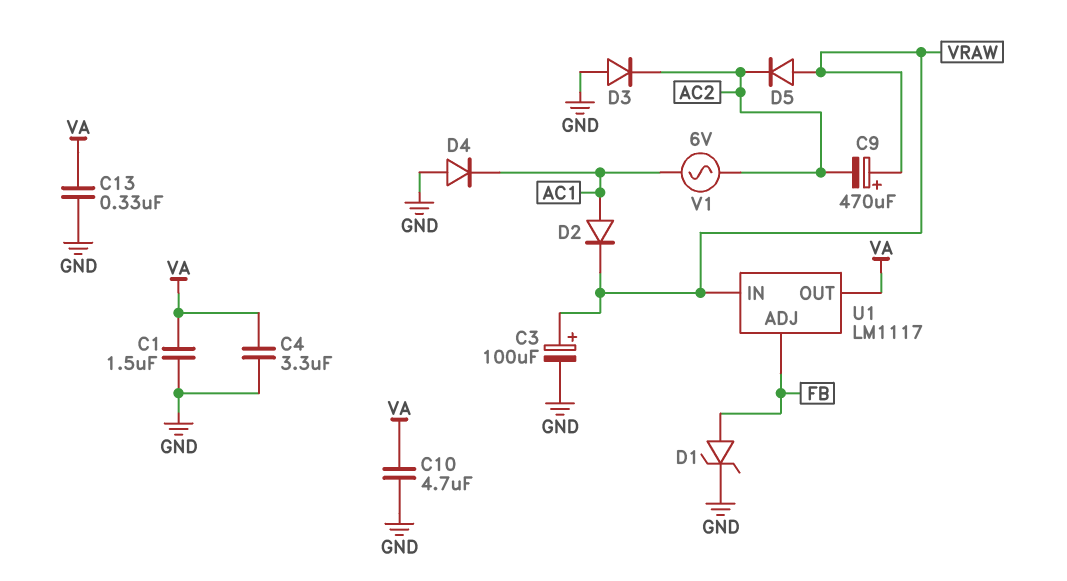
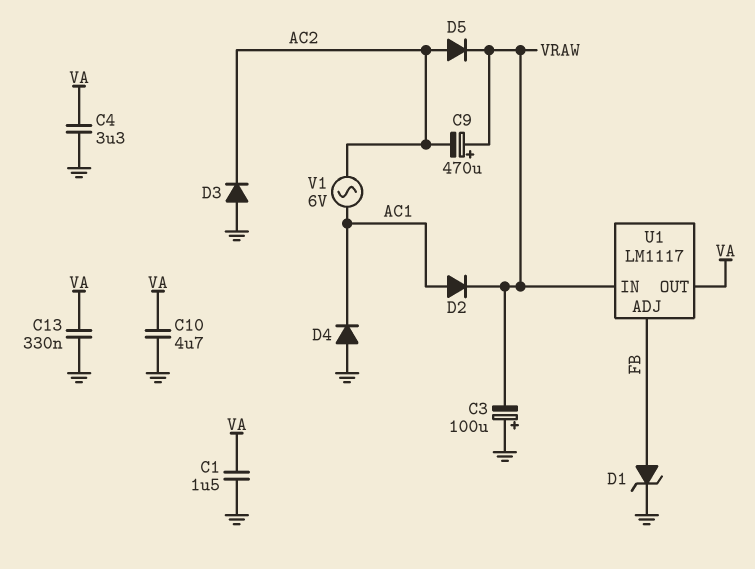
C3: 100uF (plus VRAW, minus GND) -> 100uF (plus GND, minus VRAW)
D5: diode (A VRAW, K AC2) -> diode (A AC2, K VRAW)

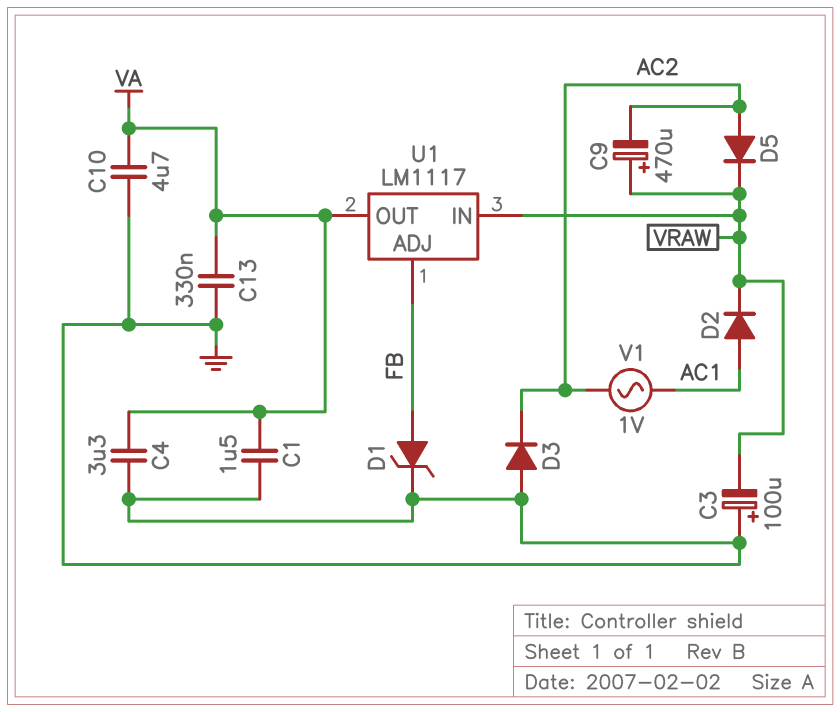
D4: diode (A GND, K AC1) -> none
V1: AC 6V (AC1, AC2) -> AC 1V (AC1, AC2)

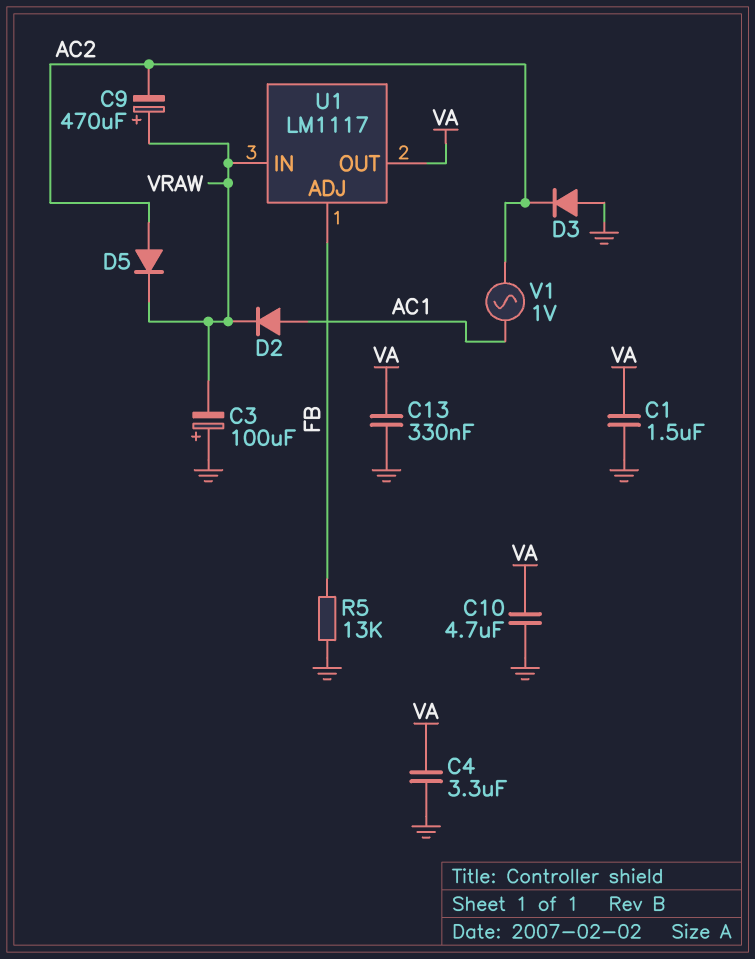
D1: zener (A FB, K GND) -> none
R5: none -> 13k (FB, GND)

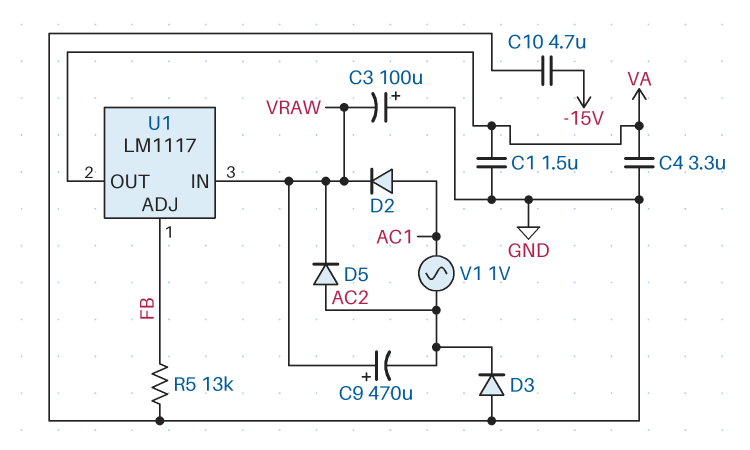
C10: 4.7uF (GND, VA) -> 4.7uF (-15V, GND)
C13: 330nF (GND, VA) -> none

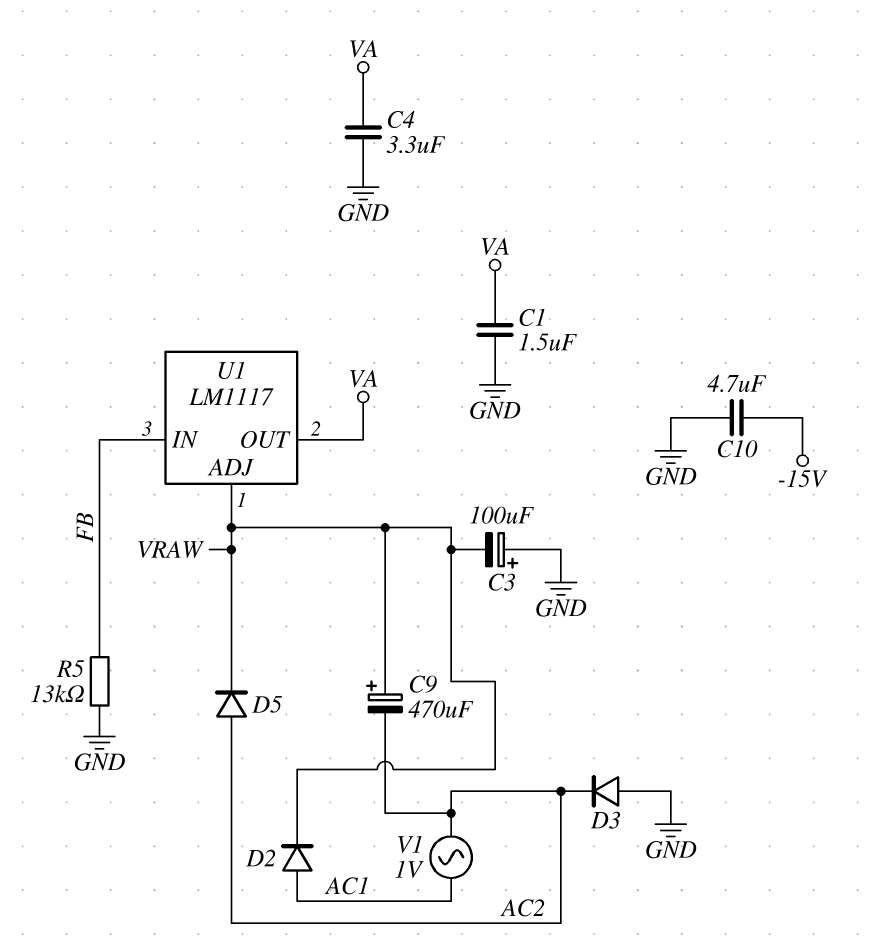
U1 pin ADJ: FB -> VRAW
U1 pin IN: VRAW -> FB

